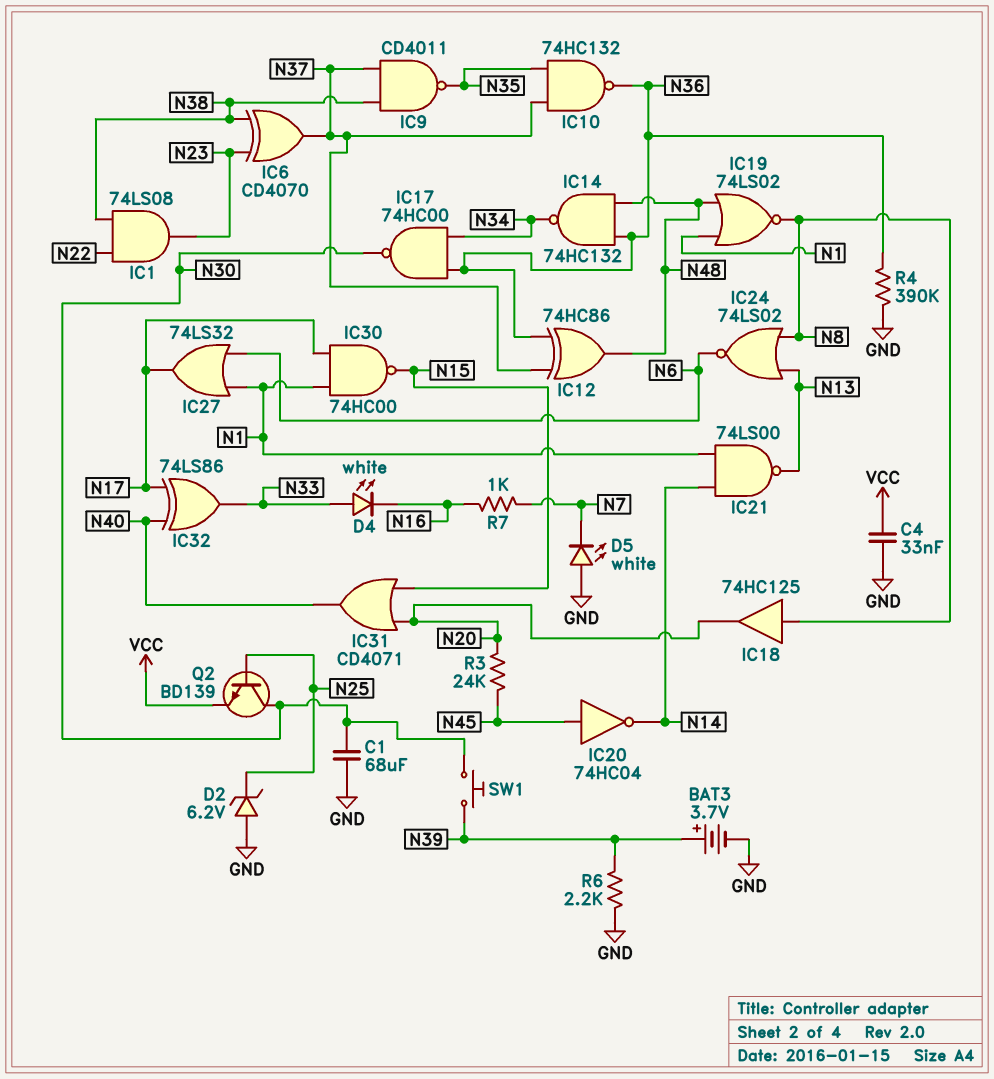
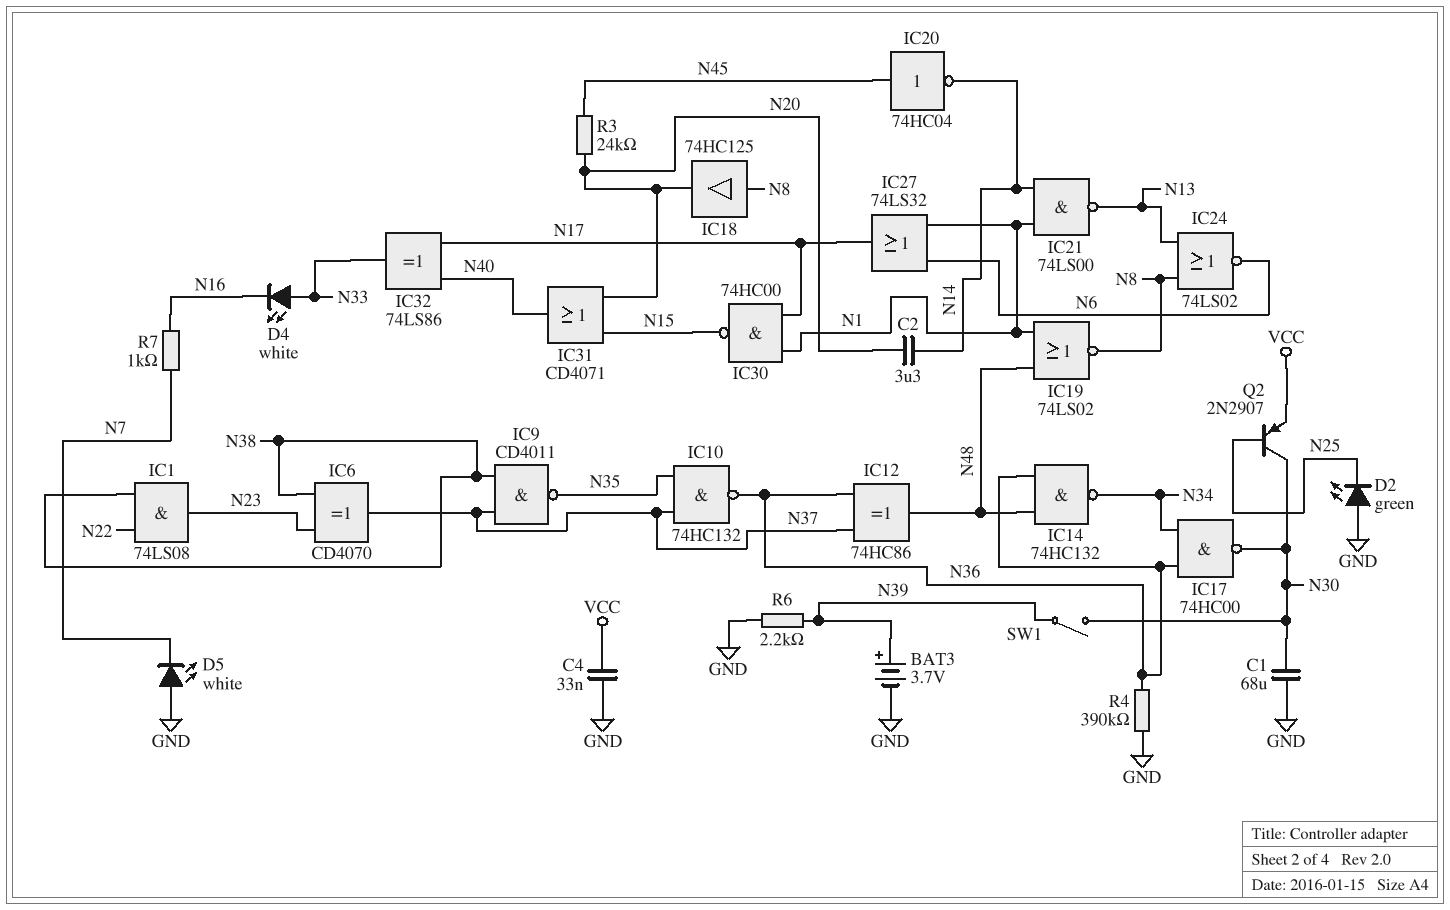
C2: none -> 3.3uF (N14, N20)
D2: zener 6.2V (A GND, K N25) -> LED green (A GND, K N25)
Q2: NPN BD139 (B N25, C N30, E VCC) -> PNP 2N2907 (B N25, C N30, E VCC)
SW1: button (N30, N39) -> switch (N30, N39)

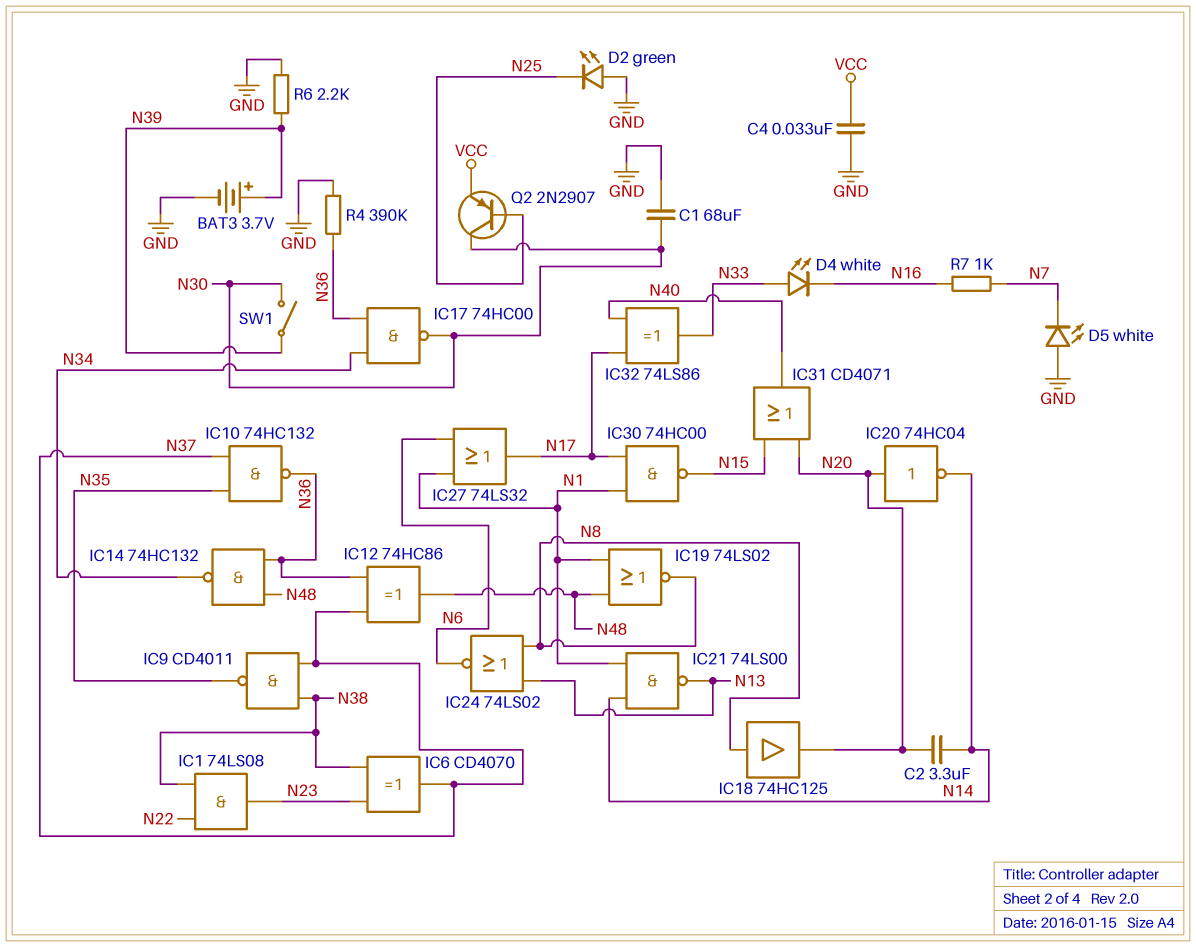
IC20: NOT 74HC04 (in N45, out N14) -> NOT 74HC04 (in N20, out N14)
R3: 24k (N20, N45) -> none

